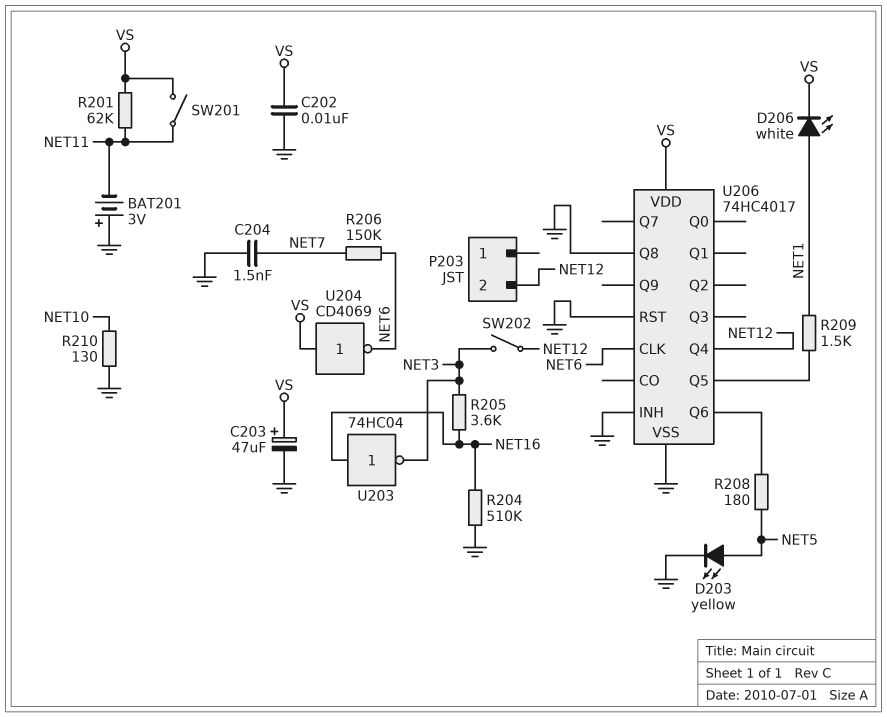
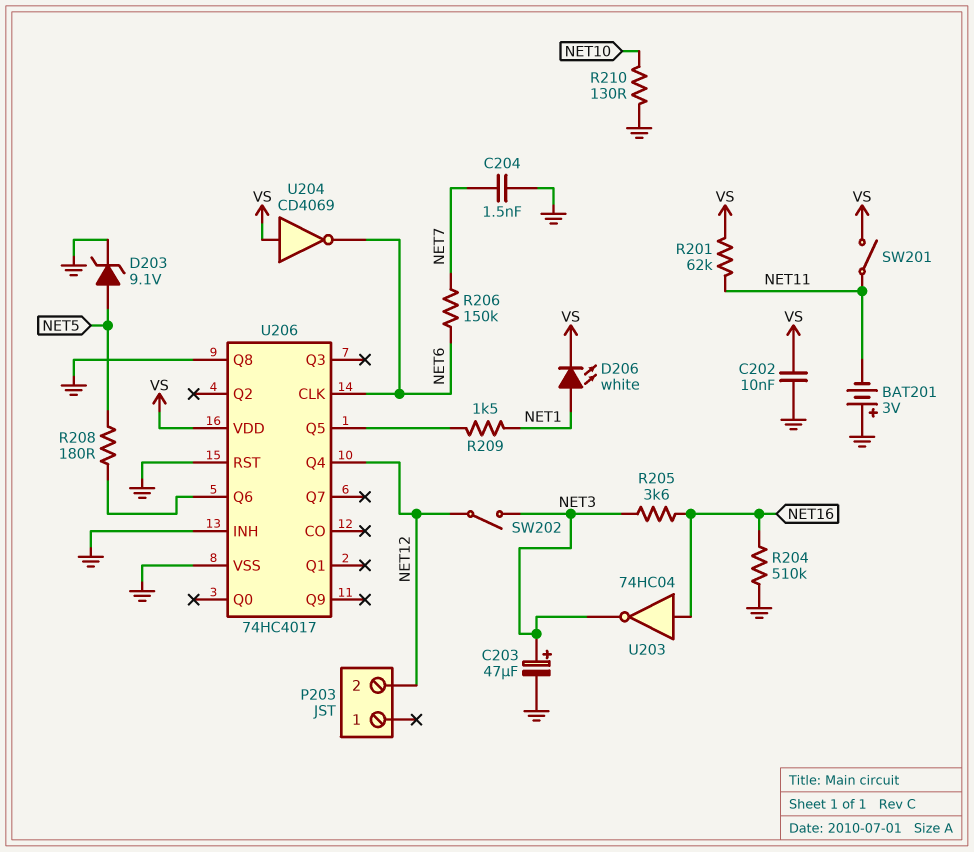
C203: 47uF (plus VS, minus GND) -> 47uF (plus NET3, minus GND)
D203: LED yellow (A NET5, K GND) -> zener 9.1V (A NET5, K GND)

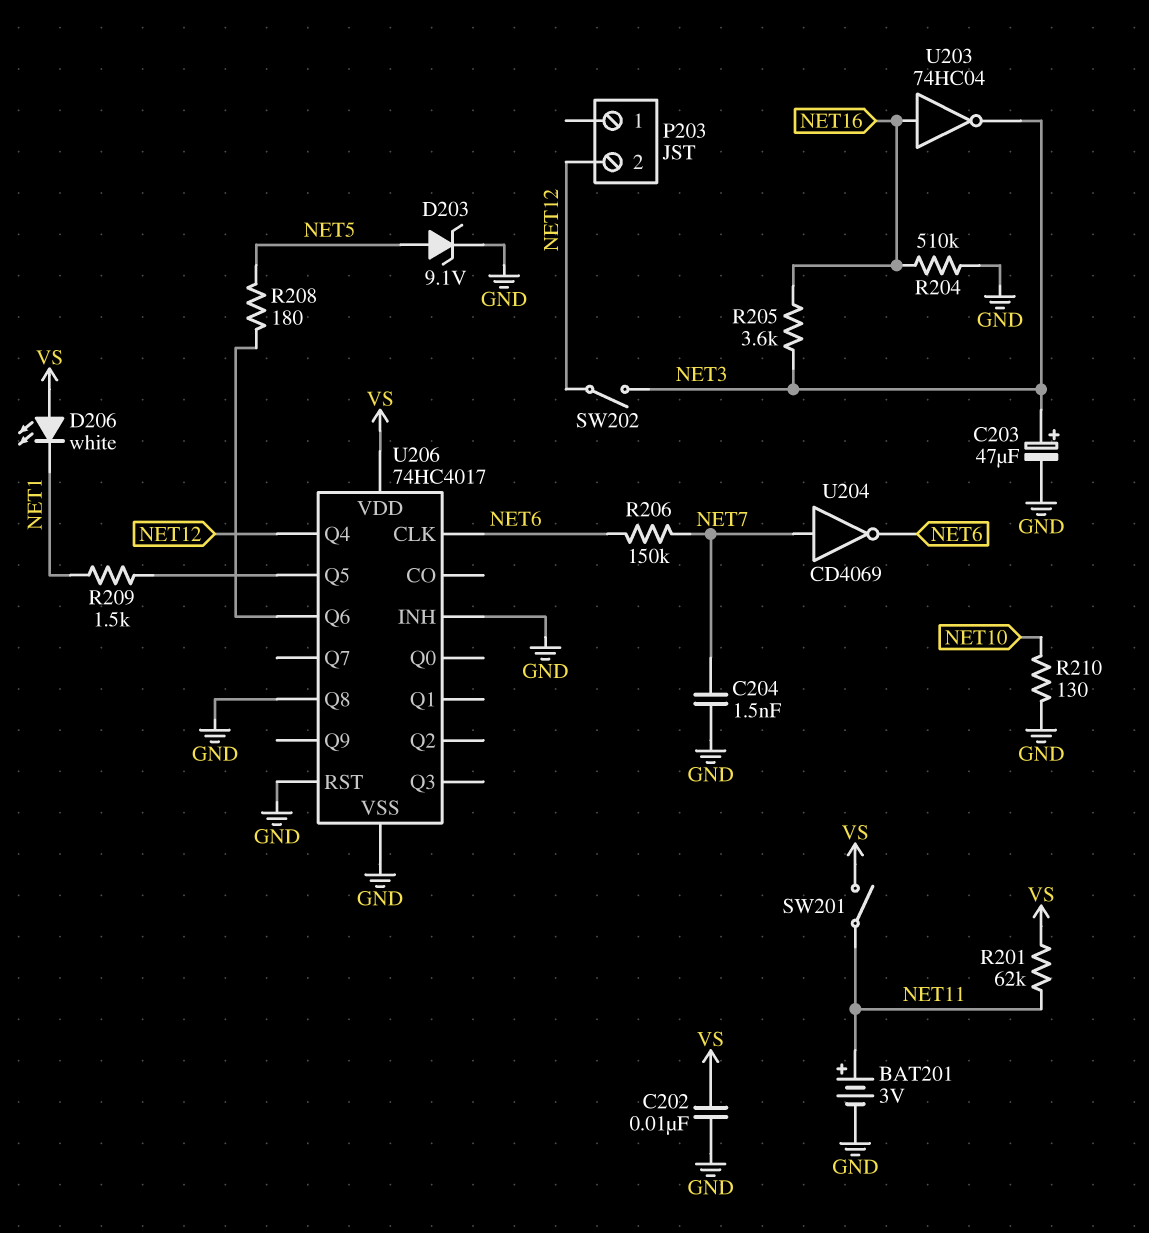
BAT201: 3V (plus GND, minus NET11) -> 3V (plus NET11, minus GND)
D206: LED white (A NET1, K VS) -> LED white (A VS, K NET1)
U204: NOT CD4069 (in VS, out NET6) -> NOT CD4069 (in NET7, out NET6)

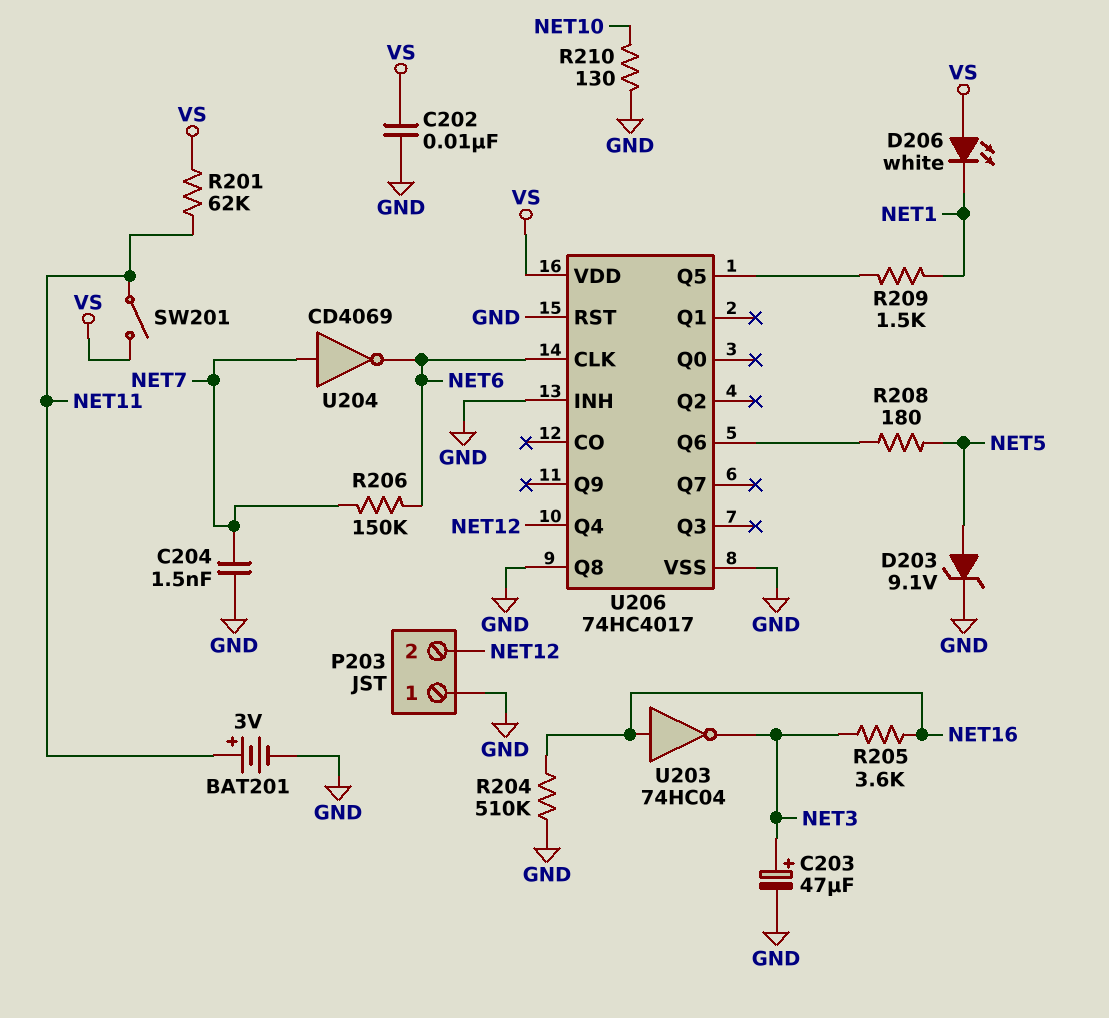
P203 pin 1: none -> GND
SW202: switch (NET3, NET12) -> none

